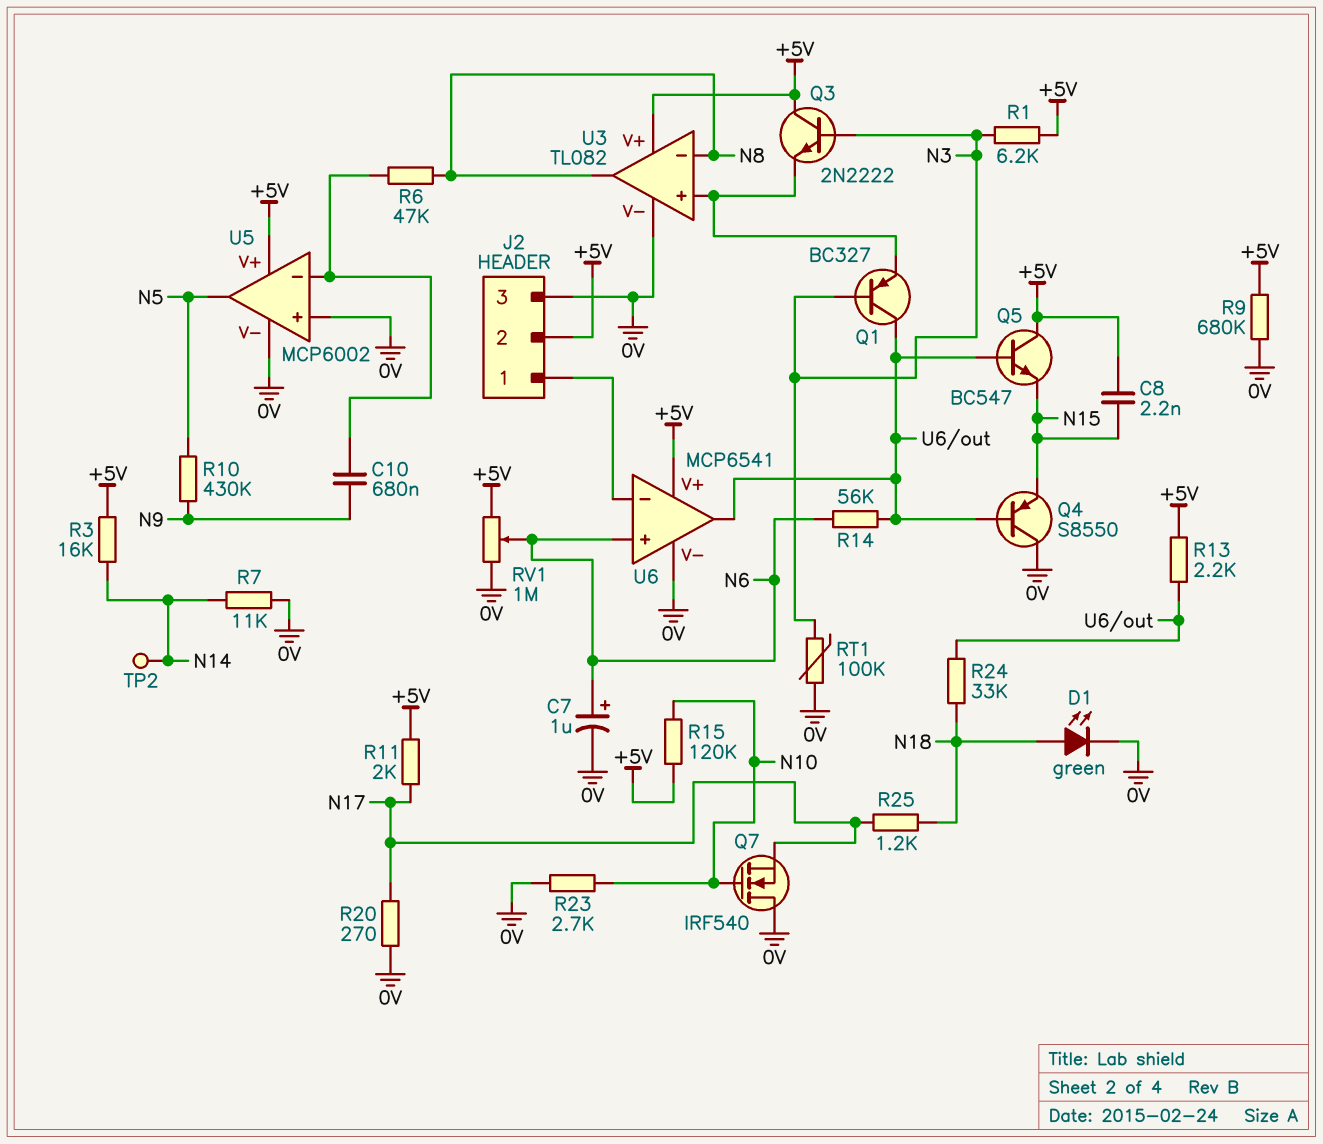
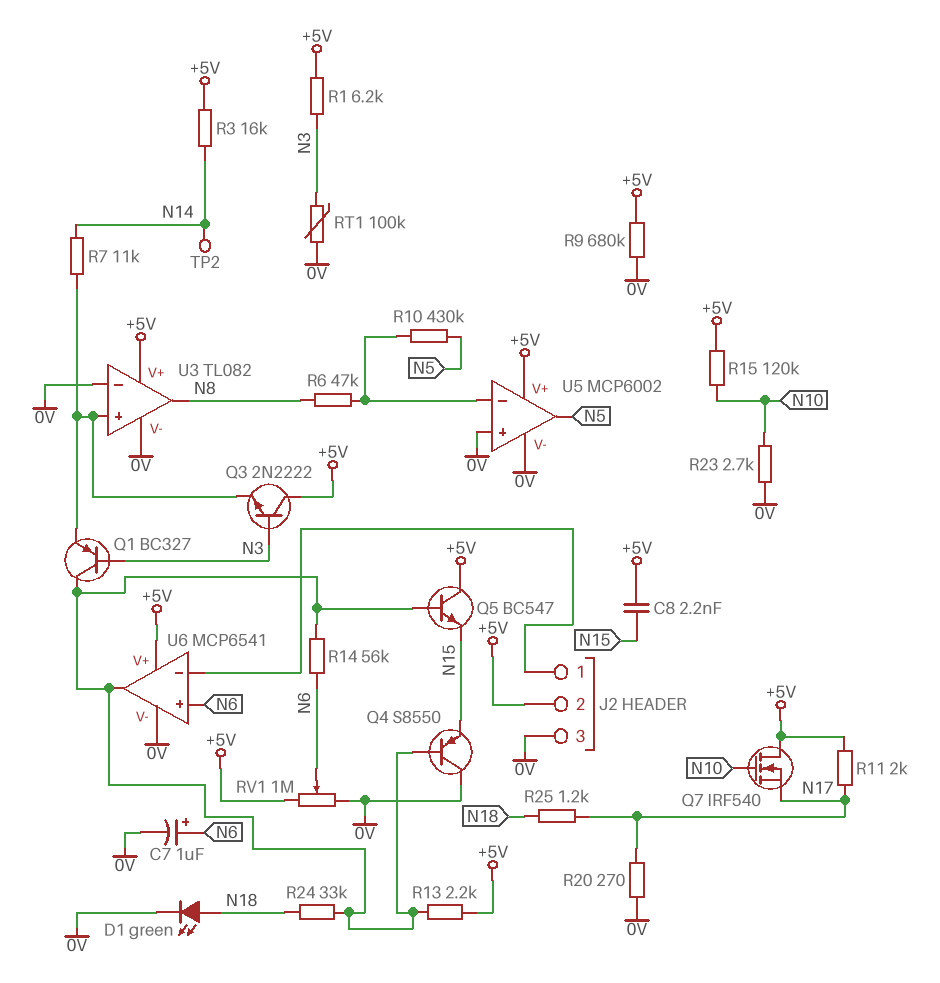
C10: 680nF (N9, U5/in-) -> none
Q7: NMOS IRF540 (G N10, D 0V, S N17) -> NMOS IRF540 (G N10, D +5V, S N17)
R7: 11k (0V, N14) -> 11k (N14, U3/in+)
R10: 430k (N5, N9) -> 430k (N5, U5/in-)
U3 pin in-: N8 -> 0V

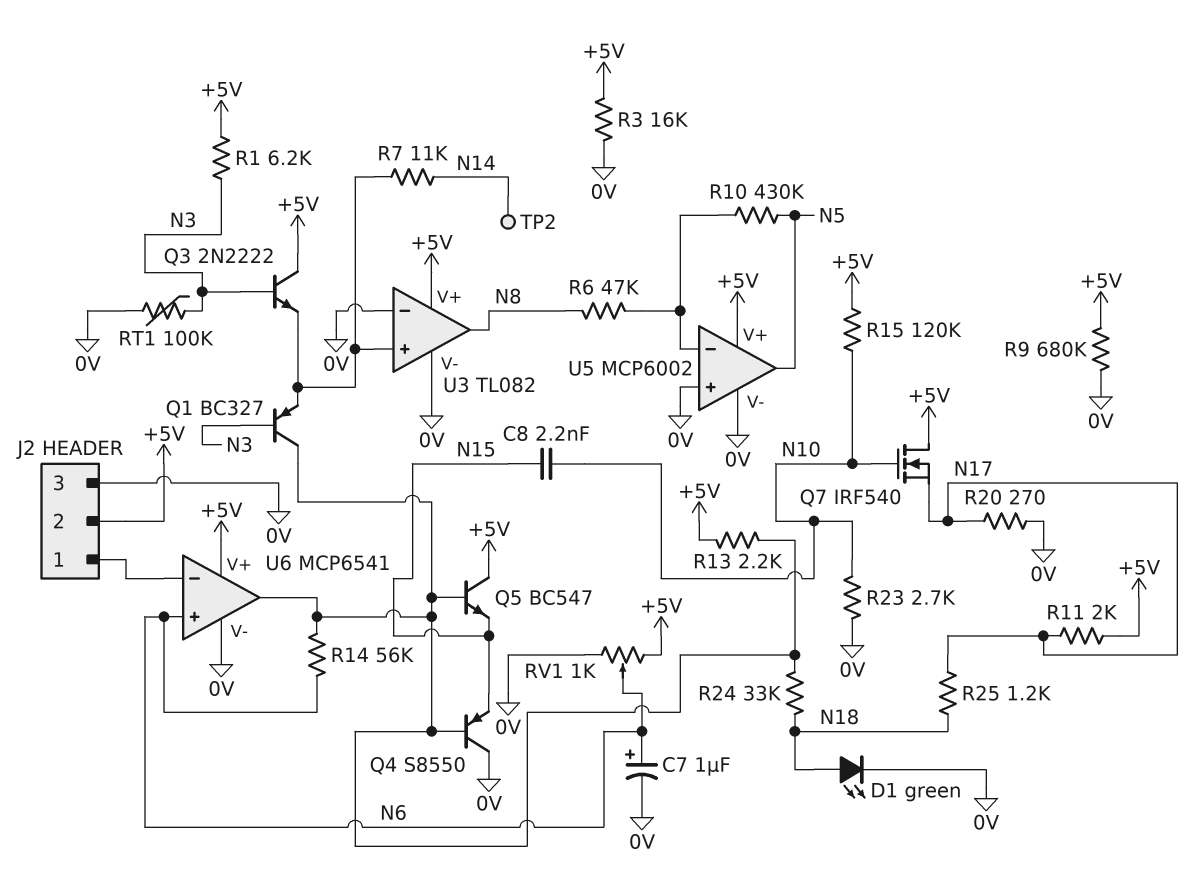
C8: 2.2nF (+5V, N15) -> 2.2nF (N10, N15)
R3: 16k (+5V, N14) -> 16k (+5V, 0V)
RV1: 1M (+5V, 0V, wiper N6) -> 1k (+5V, 0V, wiper N6)

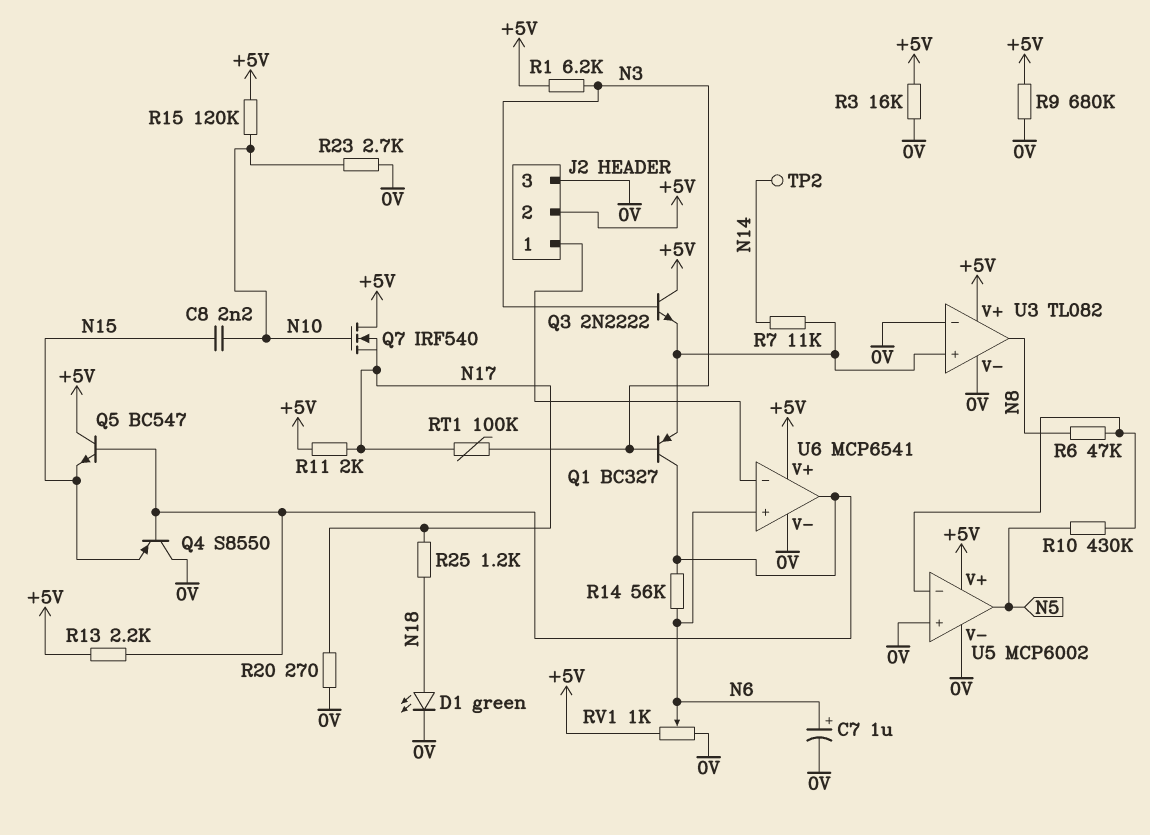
R24: 33k (N18, U6/out) -> none
RT1: 100k (0V, N3) -> 100k (N3, N17)

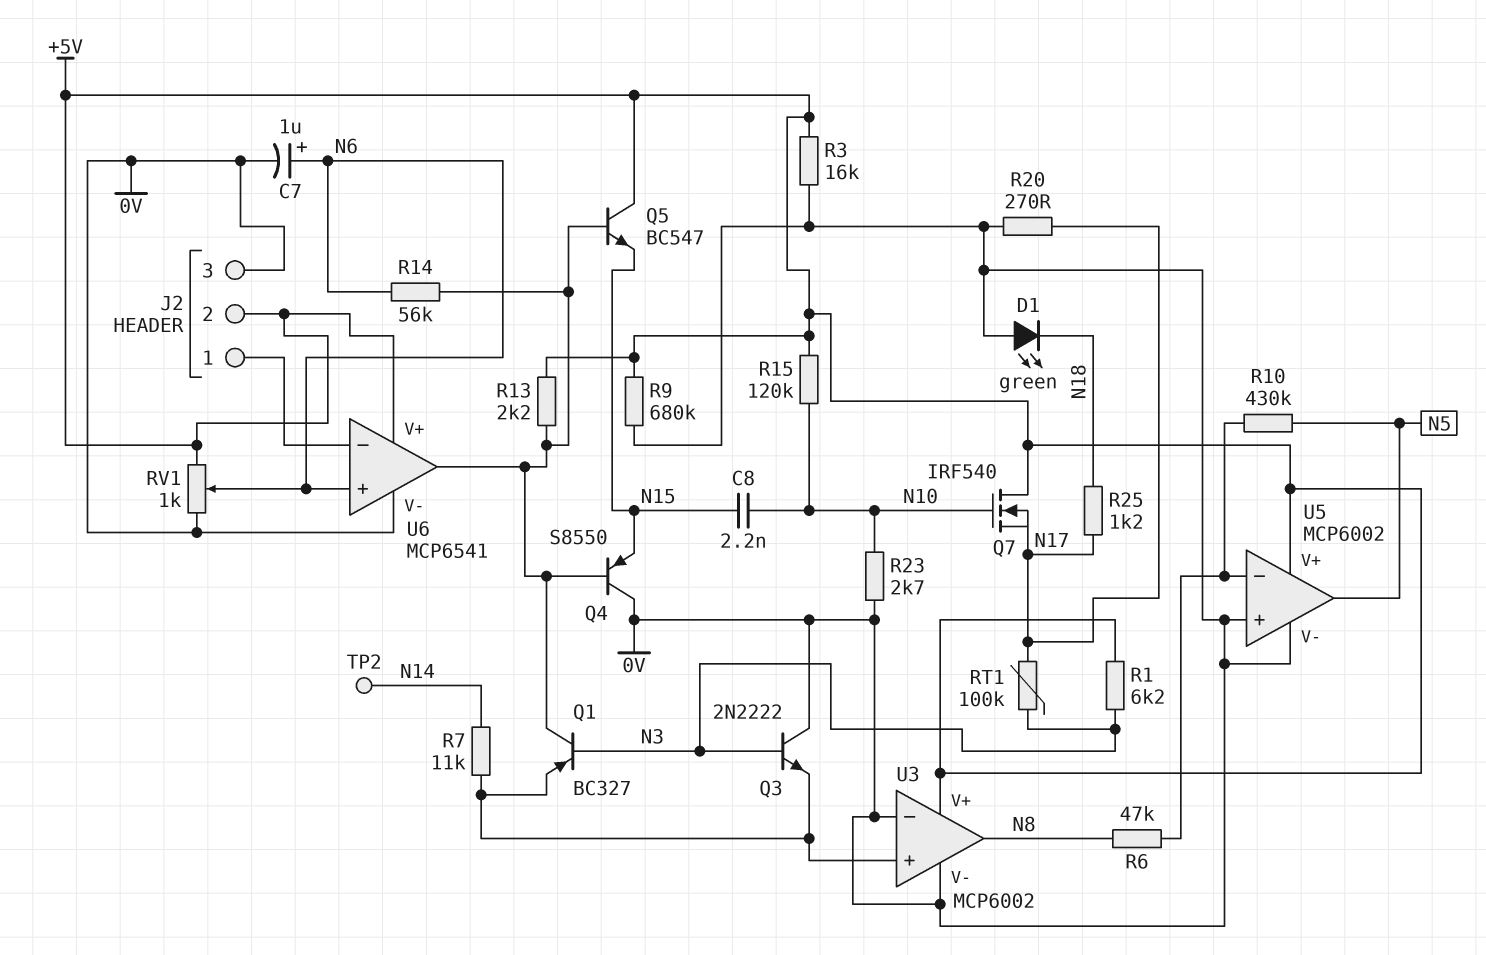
D1: LED green (A N18, K 0V) -> LED green (A 0V, K N18)
Q3: NPN 2N2222 (B N3, C +5V, E U3/in+) -> NPN 2N2222 (B N3, C 0V, E U3/in+)
R11: 2k (+5V, N17) -> none
U3: TL082 -> MCP6002

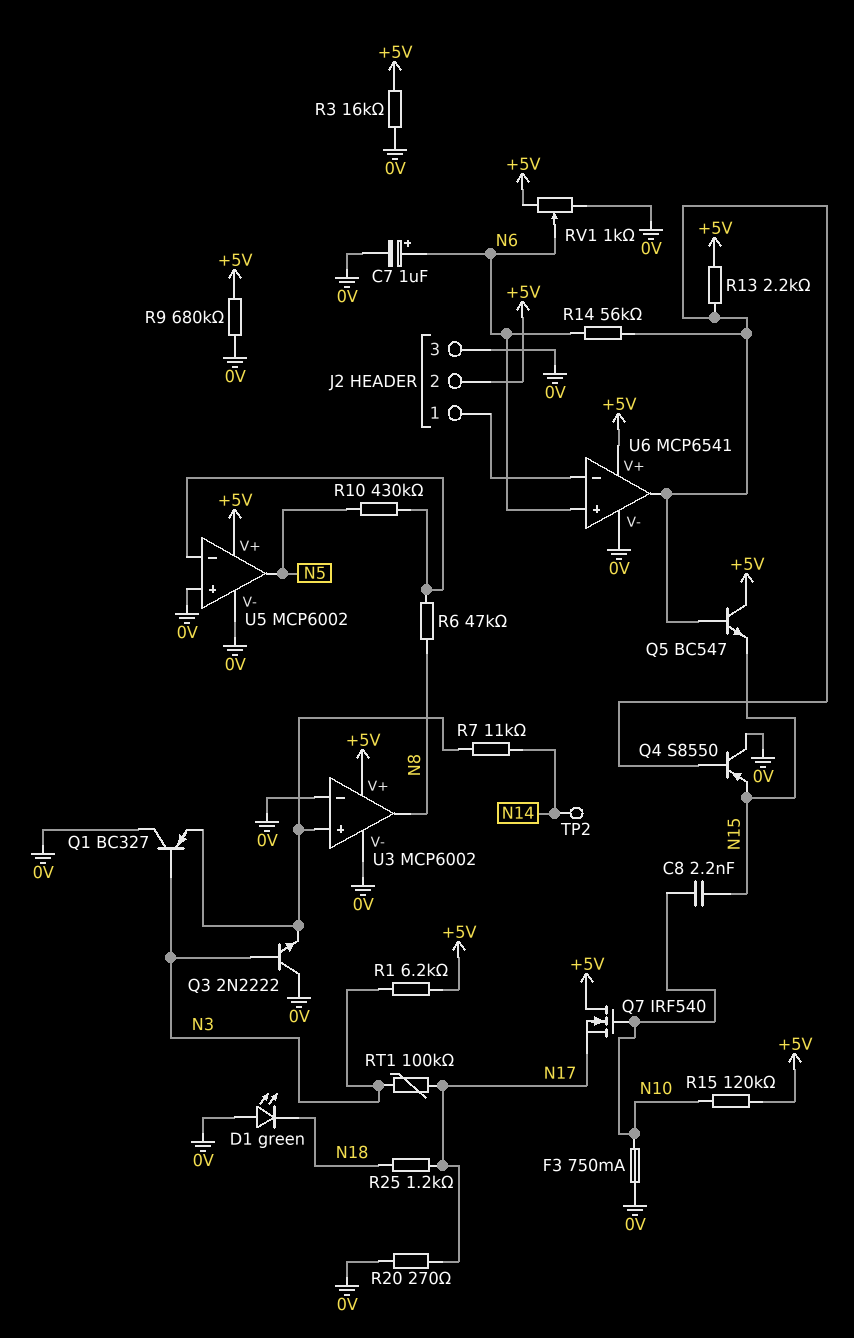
F3: none -> 750mA (0V, N10)
Q1: PNP BC327 (B N3, C U6/out, E U3/in+) -> PNP BC327 (B N3, C 0V, E U3/in+)
R23: 2.7k (0V, N10) -> none

